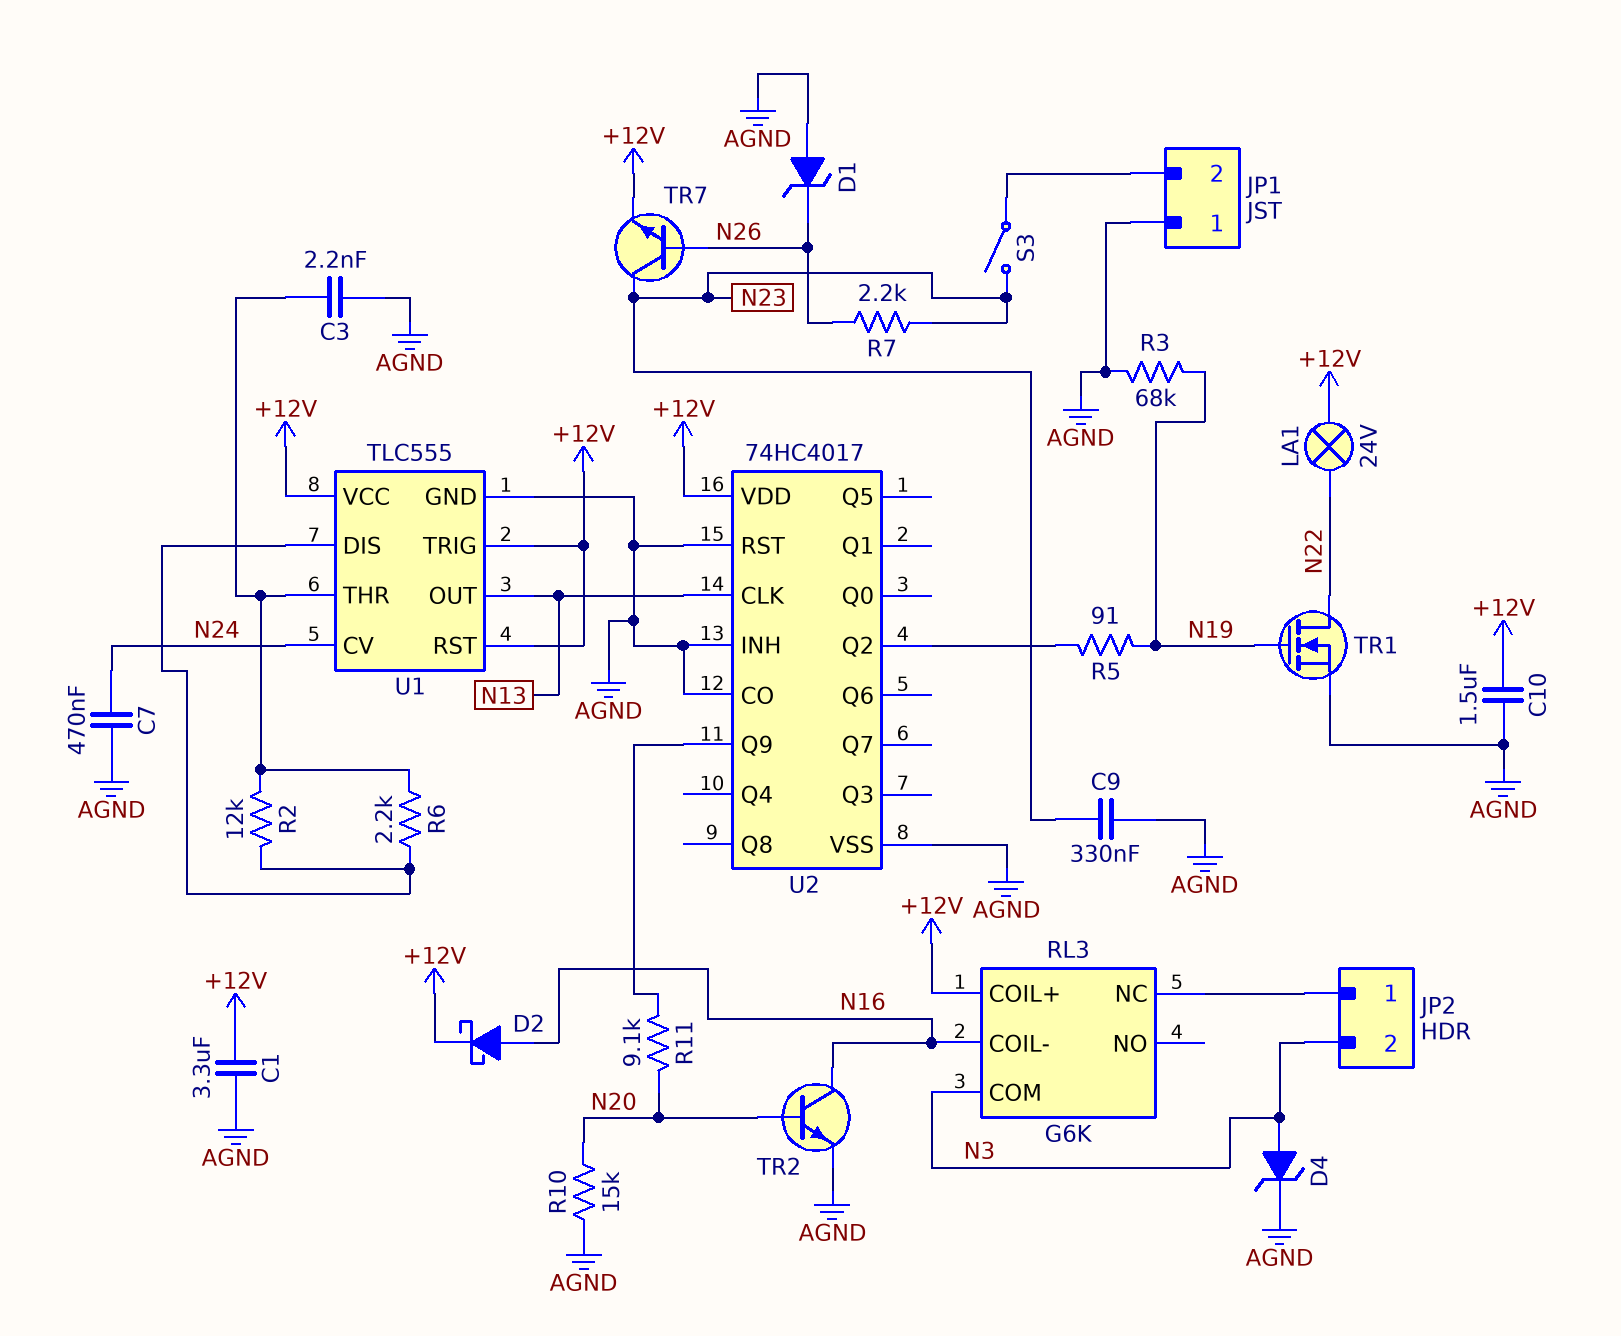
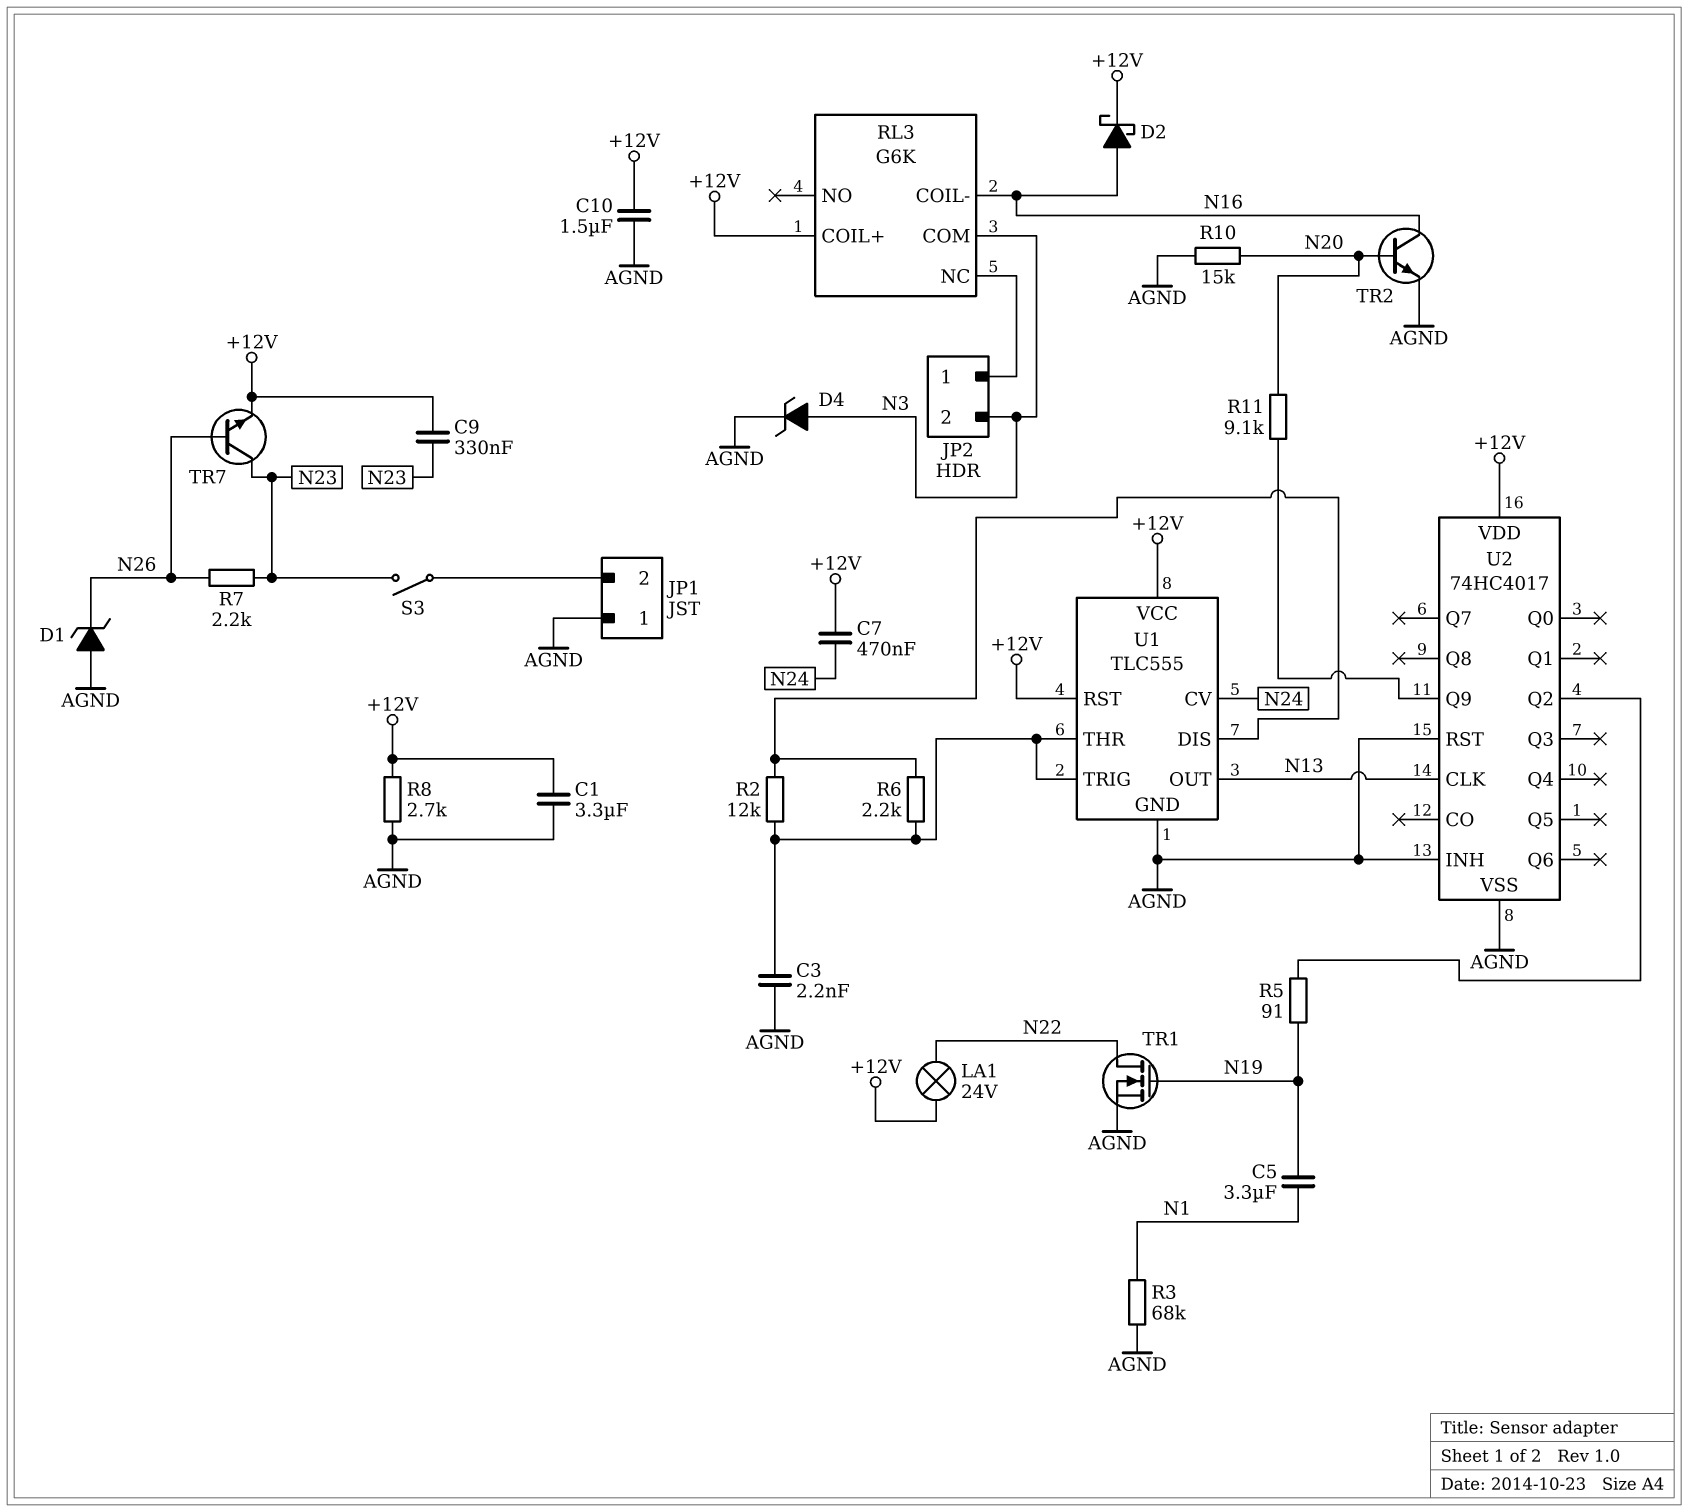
C5: none -> 3.3uF (N1, N19)
C7: 470nF (AGND, N24) -> 470nF (+12V, N24)
C9: 330nF (AGND, N23) -> 330nF (+12V, N23)
R3: 68k (AGND, N19) -> 68k (AGND, N1)
R8: none -> 2.7k (+12V, AGND)
U1 pin TRIG: +12V -> U1/THR
U2 pin CO: AGND -> none

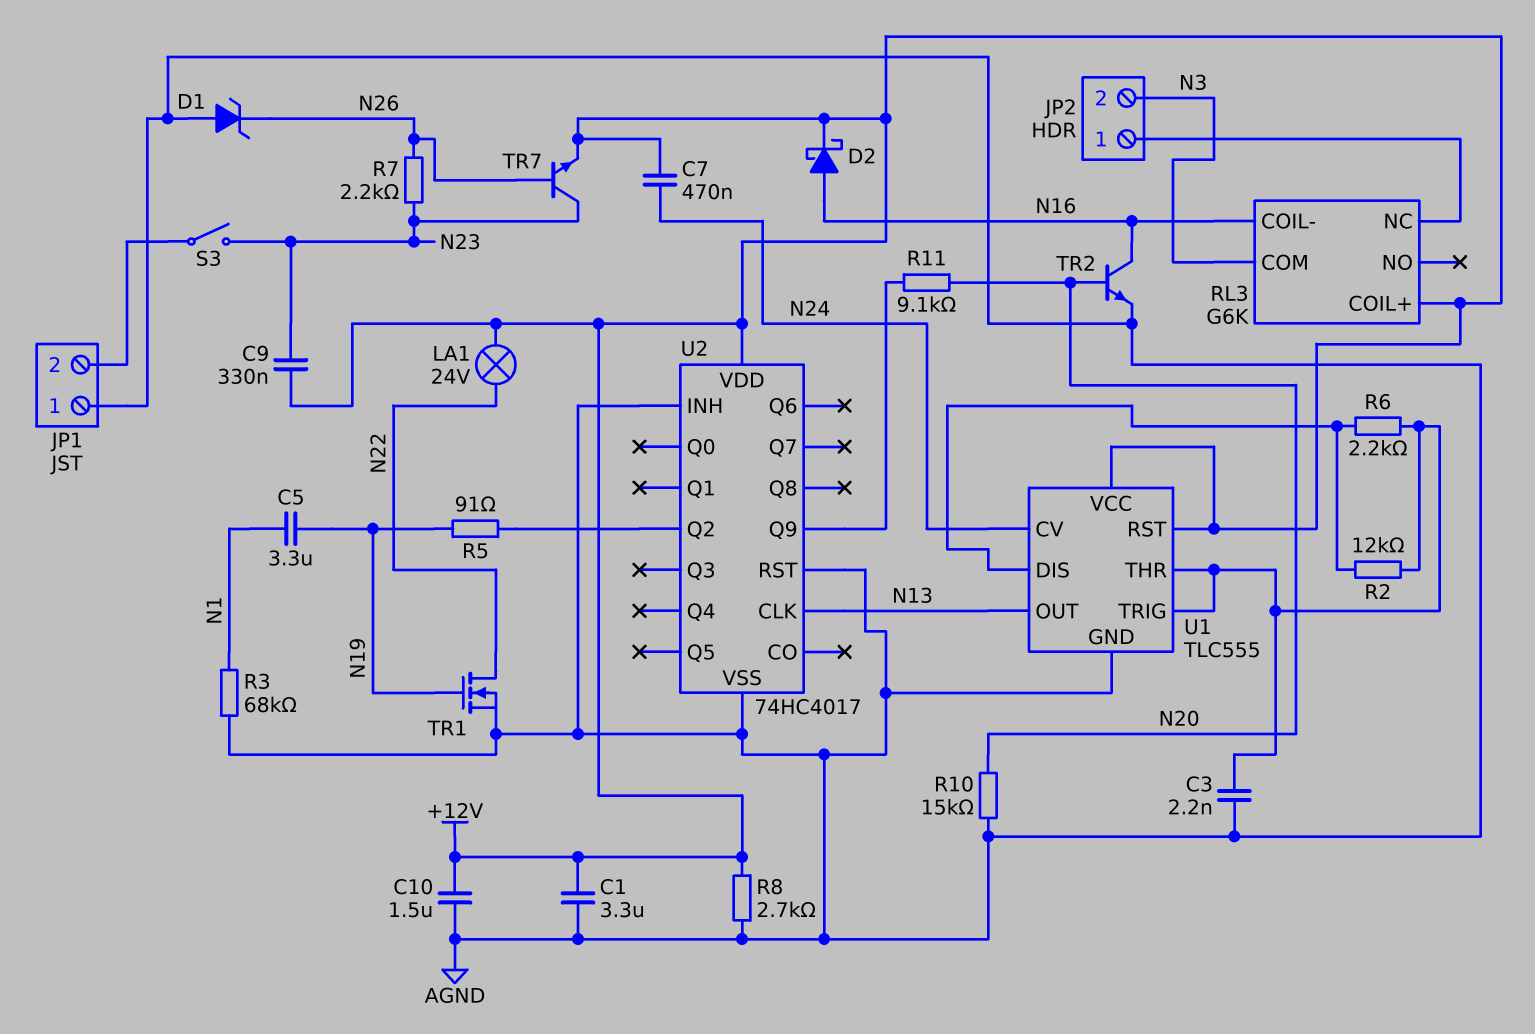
D4: zener (A N3, K AGND) -> none

